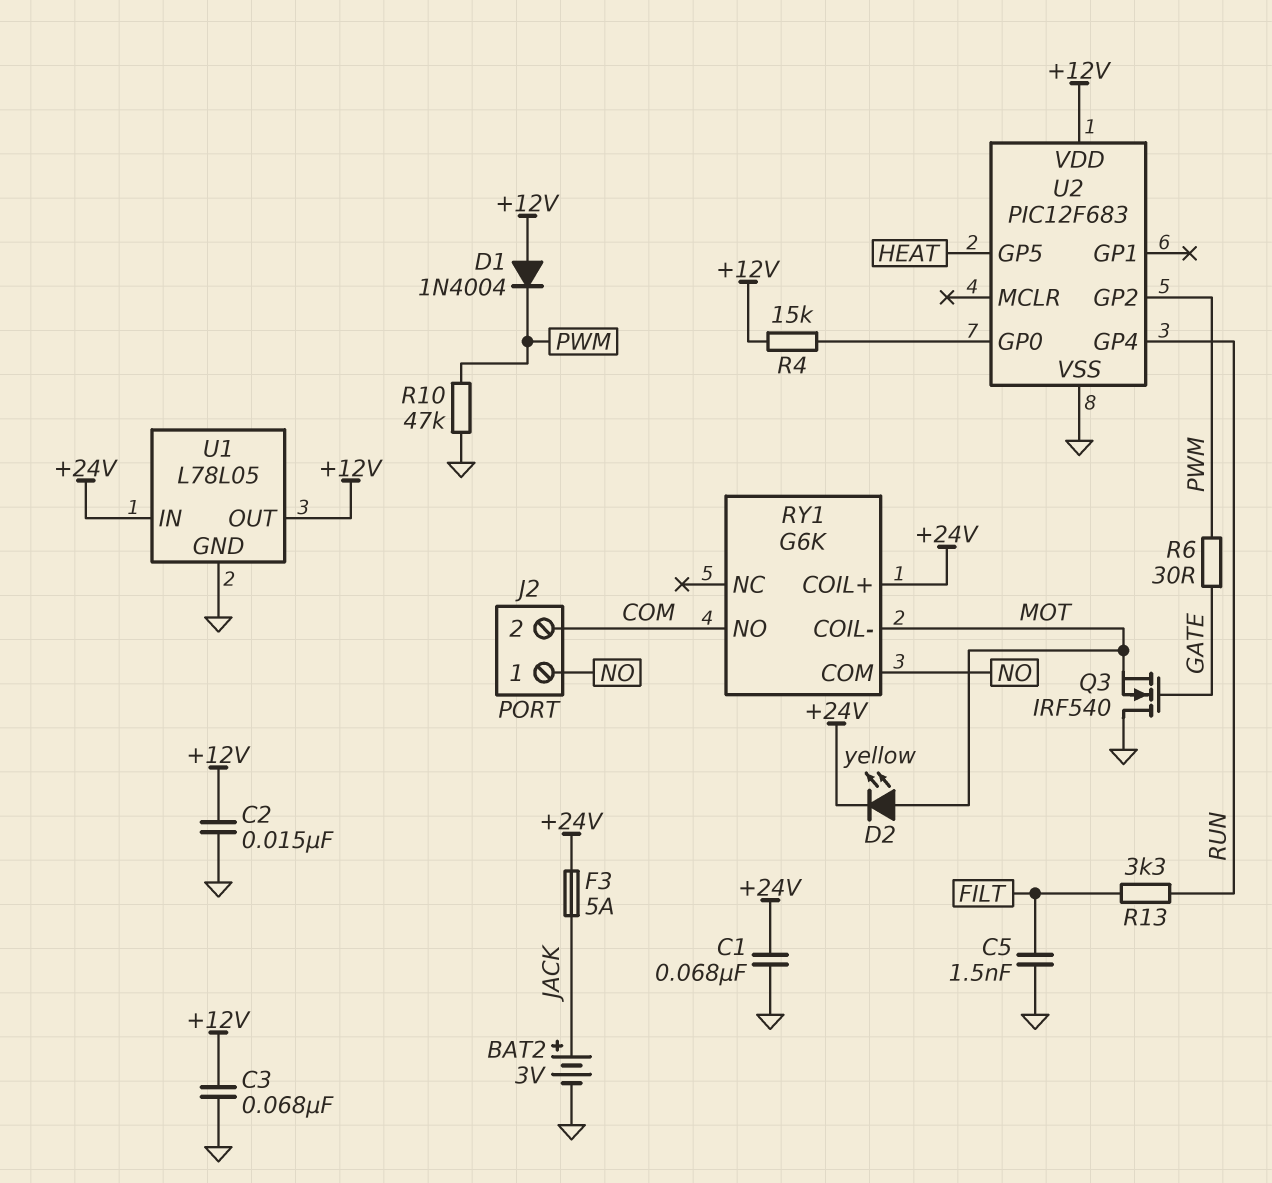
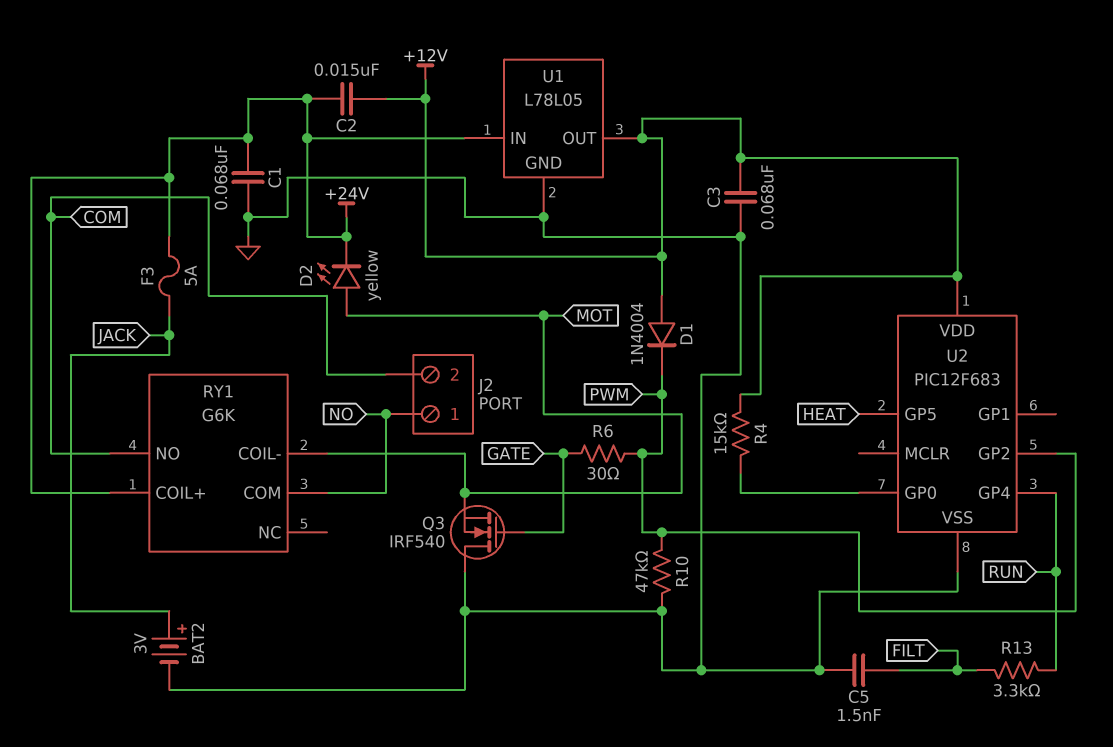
C2: 15nF (+12V, GND) -> 15nF (+12V, +24V)

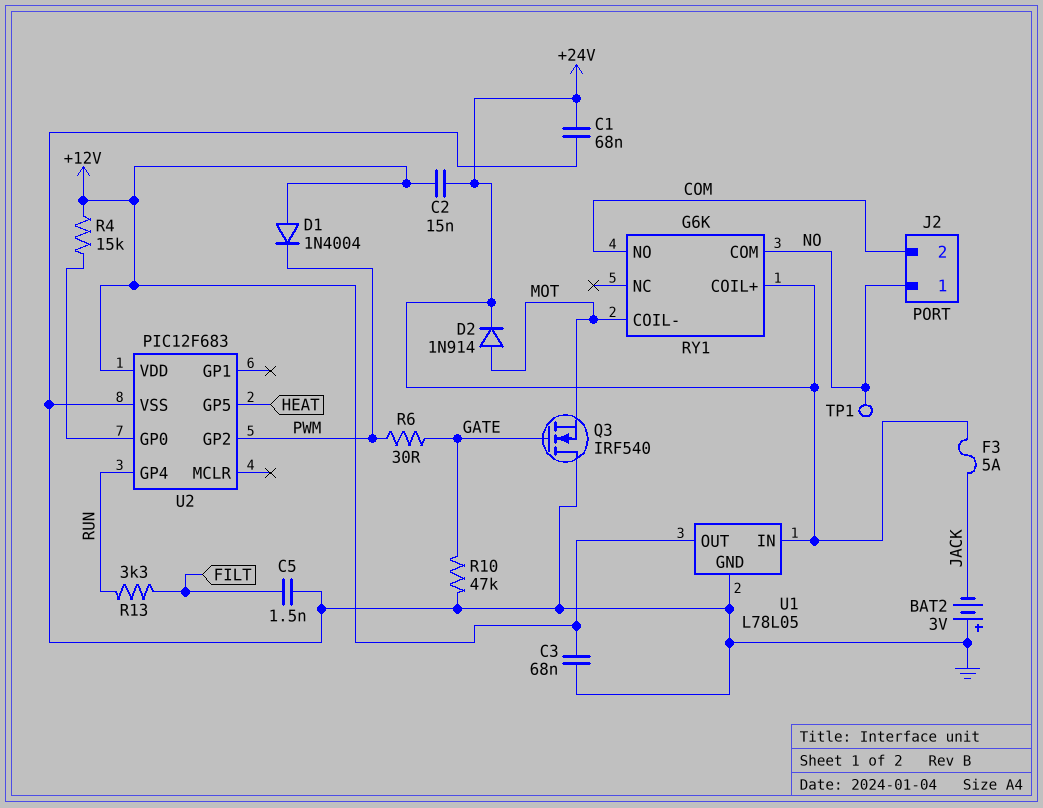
BAT2: 3V (plus JACK, minus GND) -> 3V (plus GND, minus JACK)
D2: LED yellow (A MOT, K +24V) -> diode 1N914 (A MOT, K +24V)
R10: 47k (GND, PWM) -> 47k (GATE, GND)
TP1: none -> test point (NO)

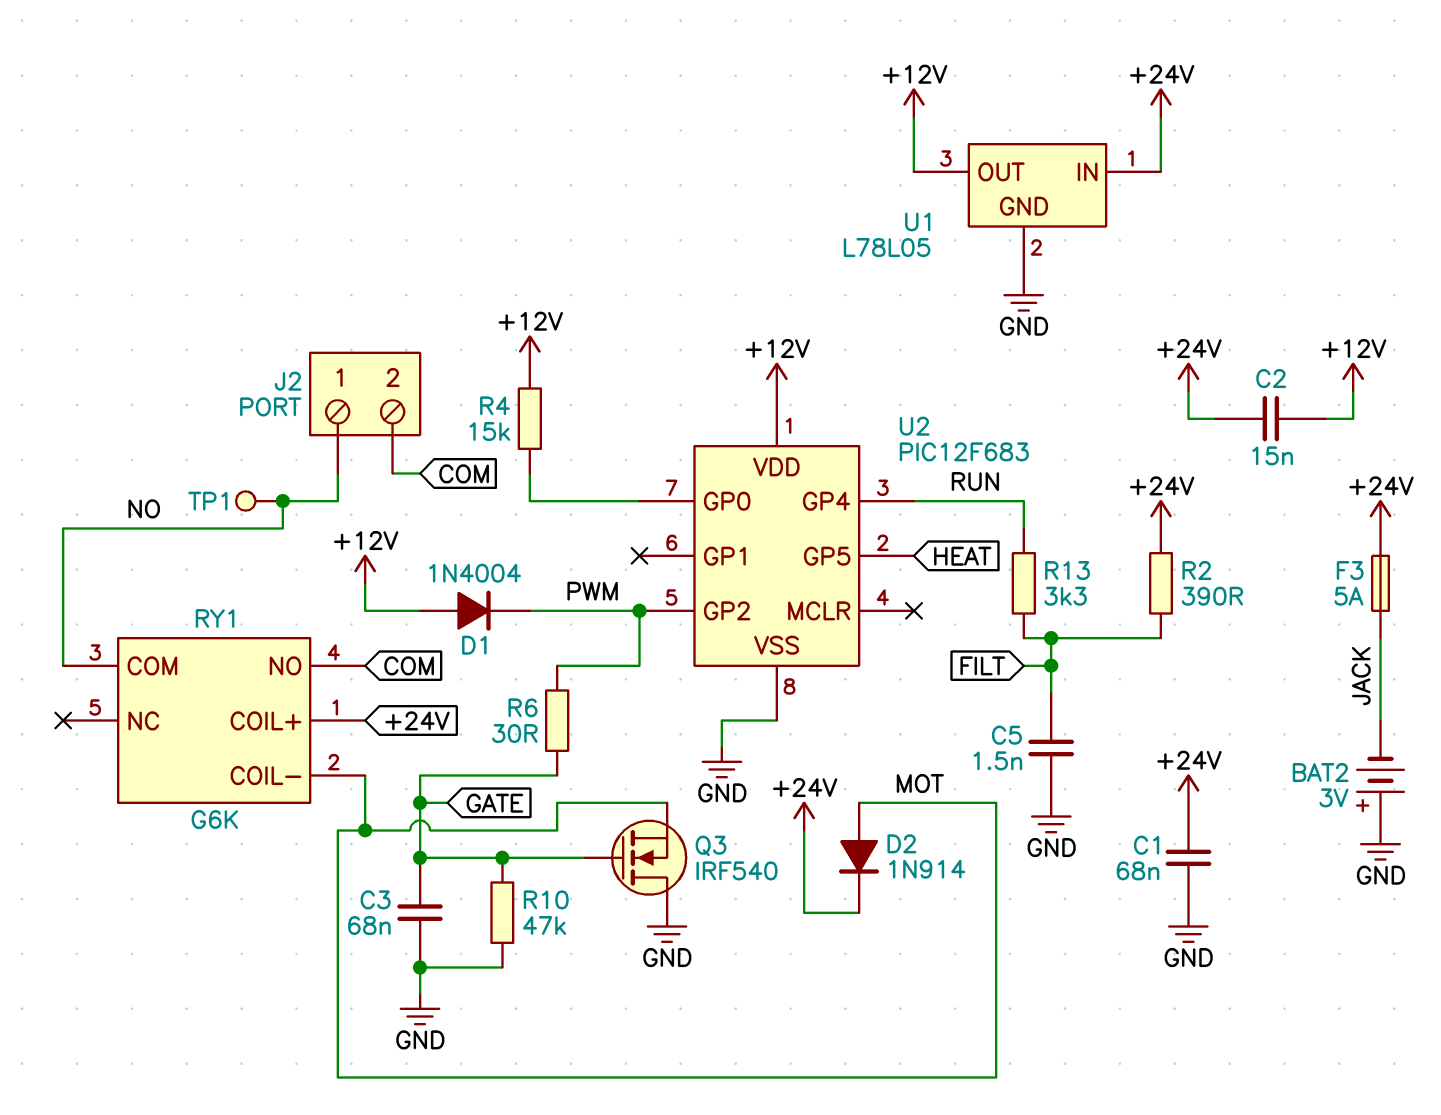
C3: 68nF (+12V, GND) -> 68nF (GATE, GND)
R2: none -> 390 (+24V, FILT)

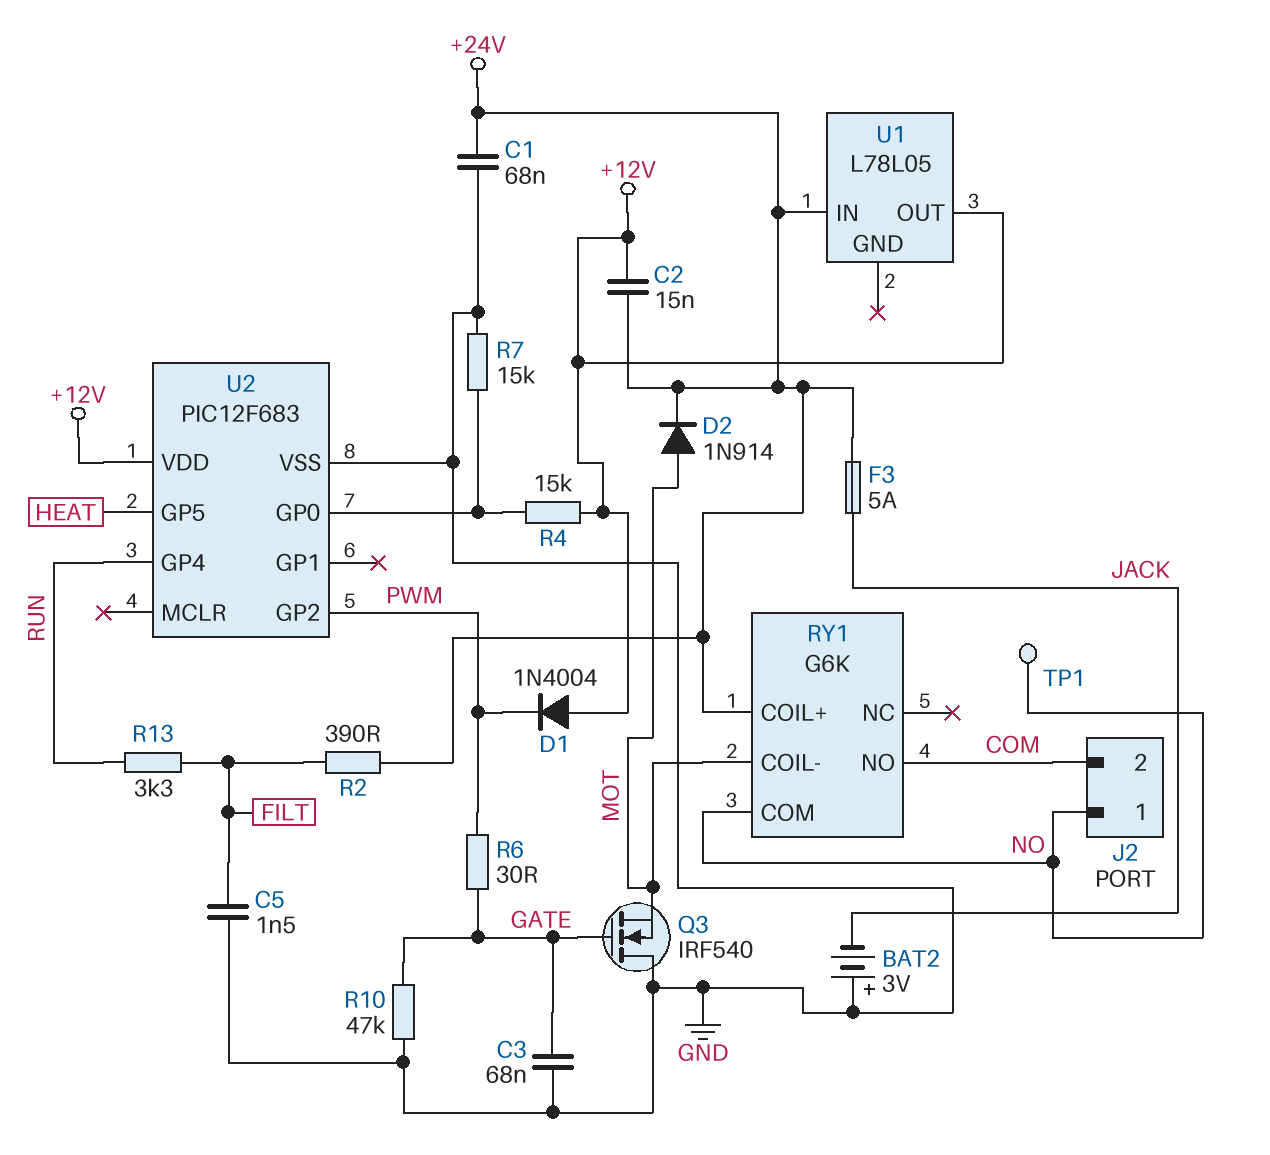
R7: none -> 15k (GND, U2/GP0)
U1 pin GND: GND -> none

